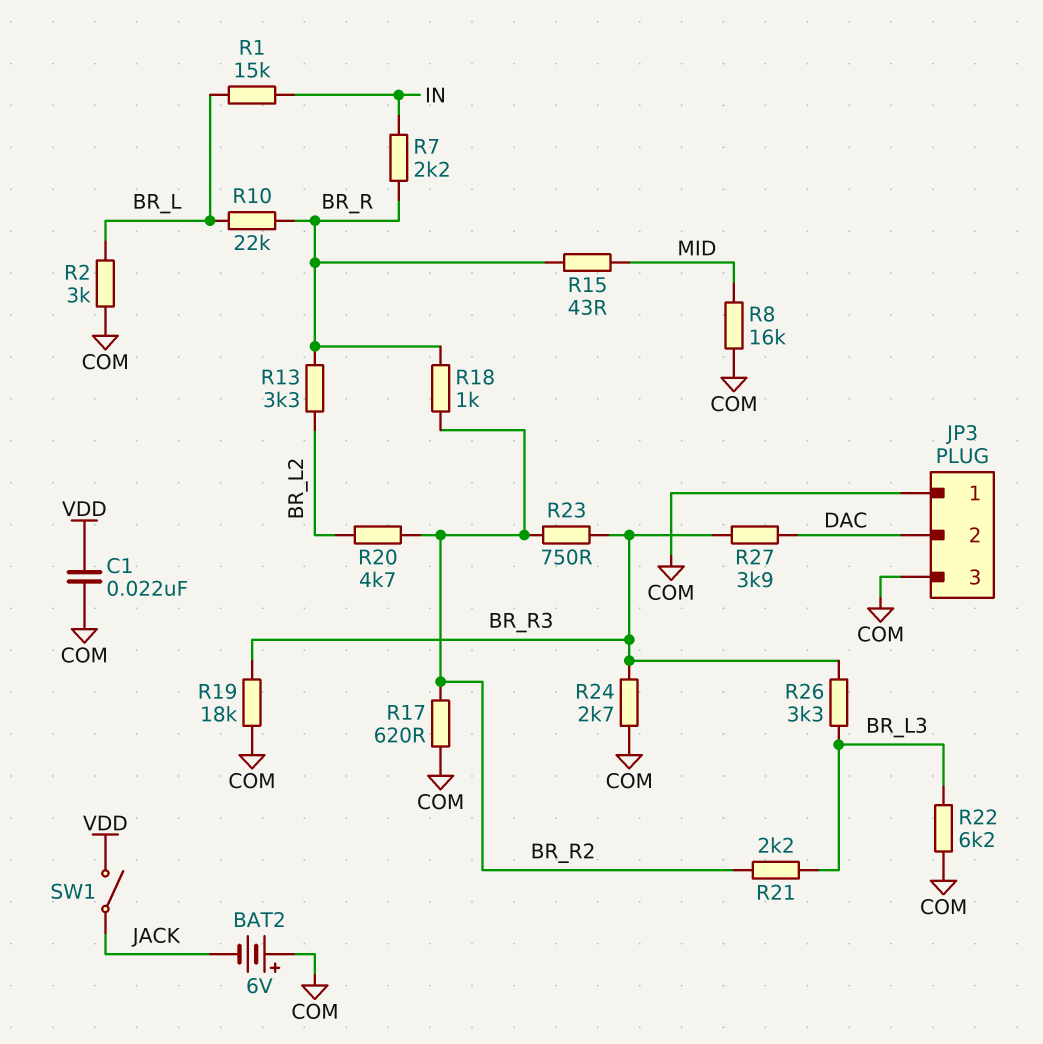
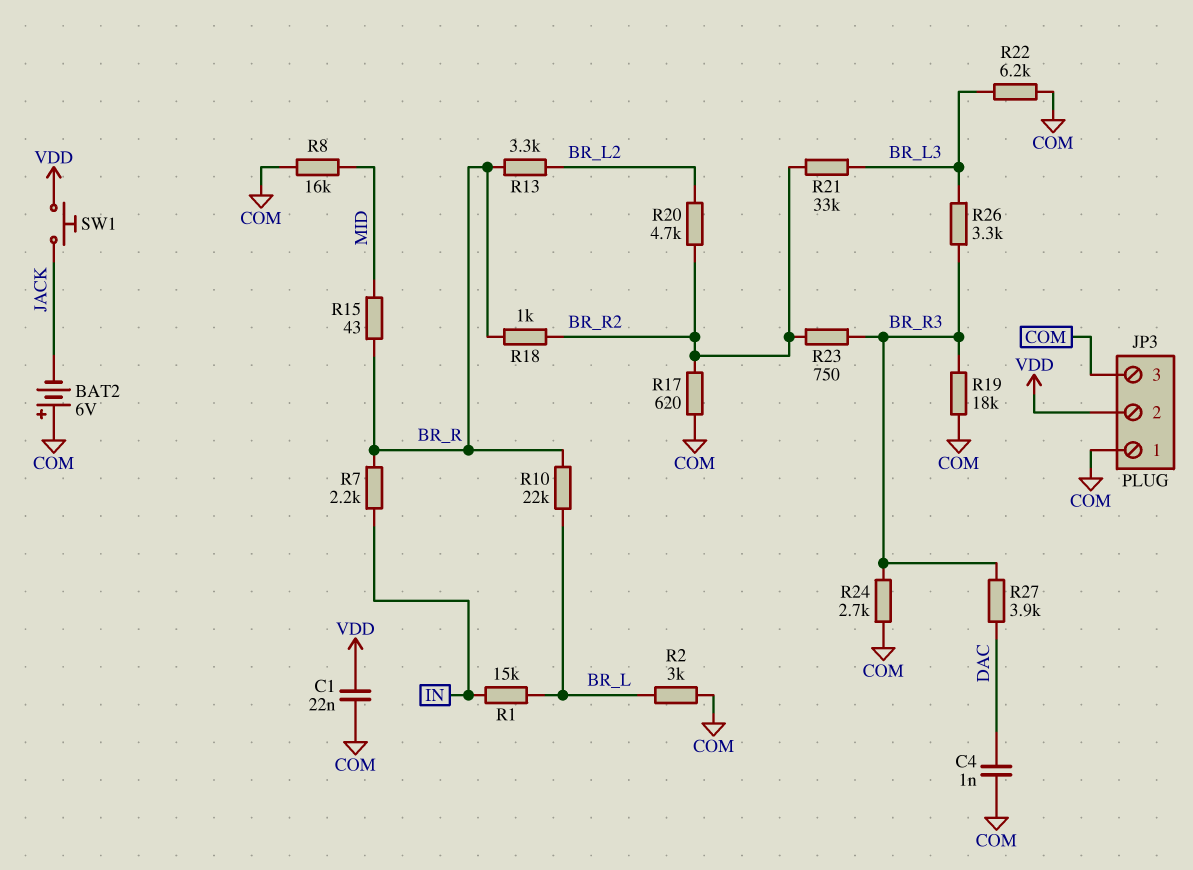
C4: none -> 1nF (COM, DAC)
JP3 pin 2: DAC -> VDD
R21: 2.2k (BR_L3, BR_R2) -> 33k (BR_L3, BR_R2)
SW1: switch (JACK, VDD) -> button (JACK, VDD)

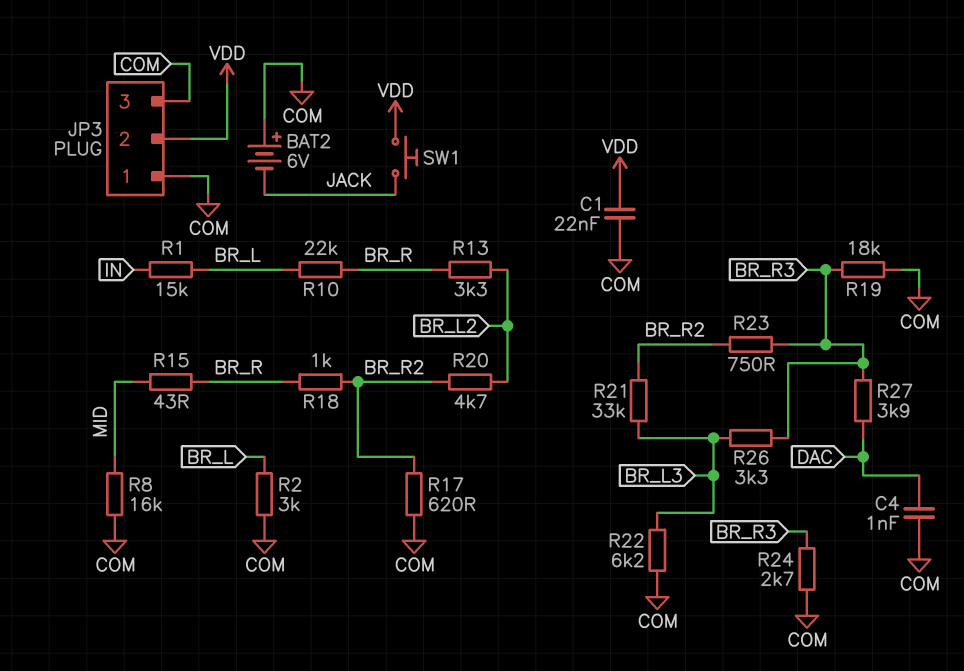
R7: 2.2k (BR_R, IN) -> none

